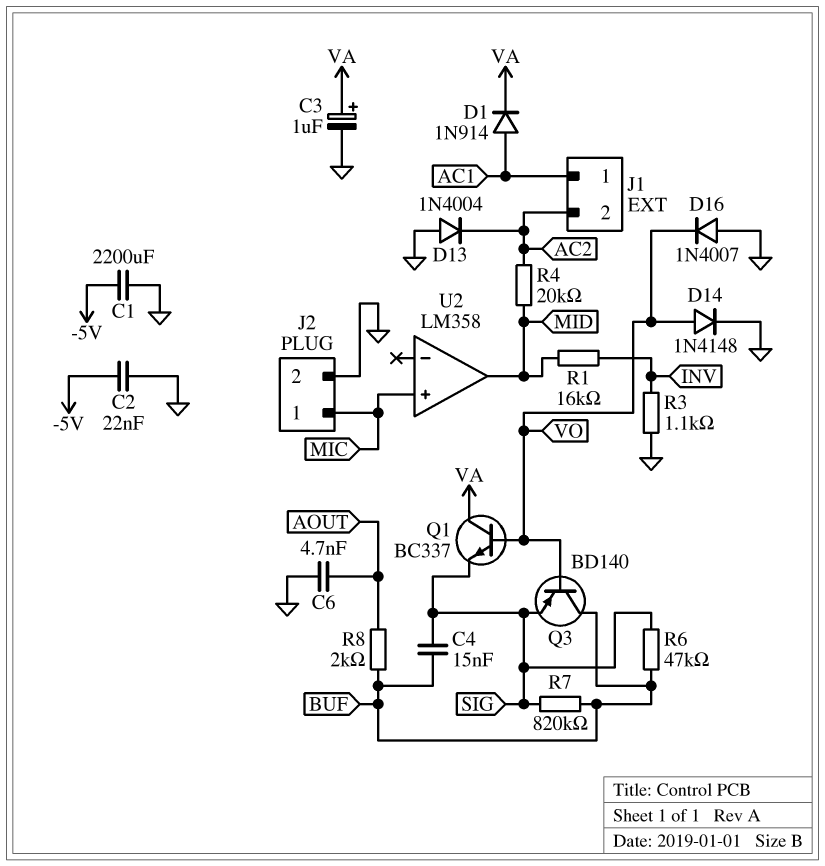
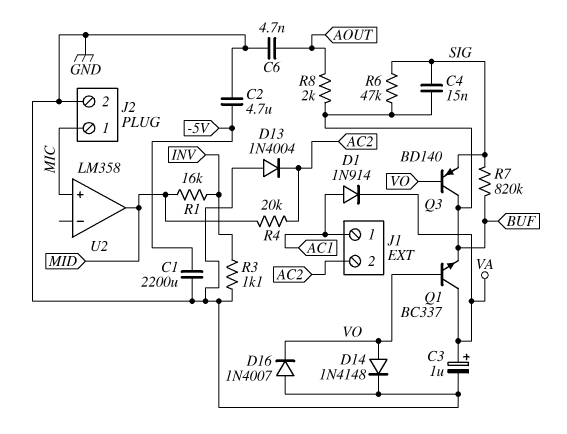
C2: 22nF (-5V, GND) -> 4.7uF (-5V, GND)
Q1: NPN BC337 (B VO, C VA, E SIG) -> NPN BC337 (B VO, C VA, E BUF)

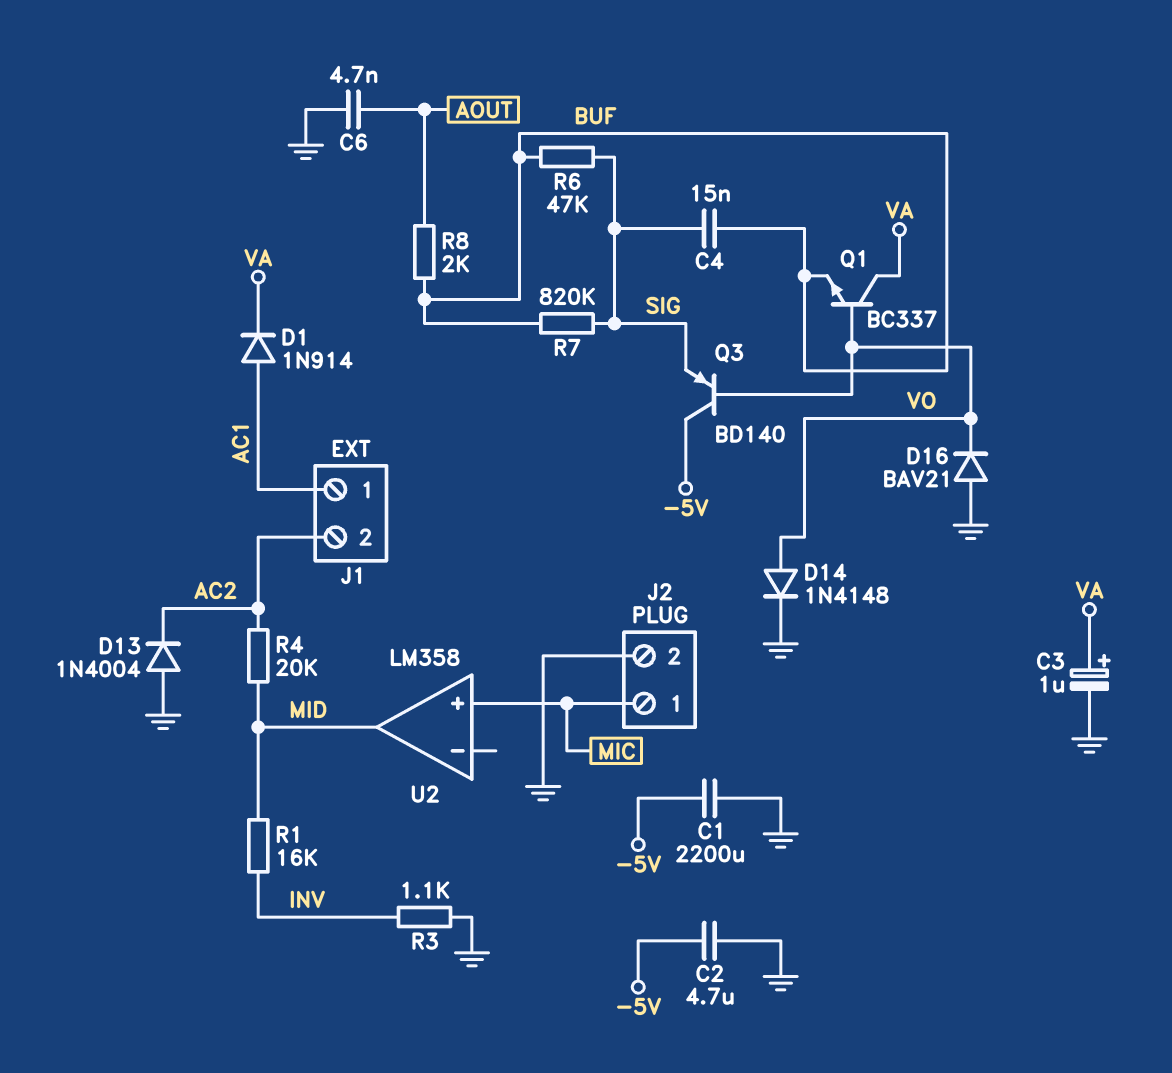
D16: diode 1N4007 (A GND, K VO) -> diode BAV21 (A GND, K VO)
Q3: PNP BD140 (B VO, C BUF, E SIG) -> PNP BD140 (B VO, C -5V, E SIG)

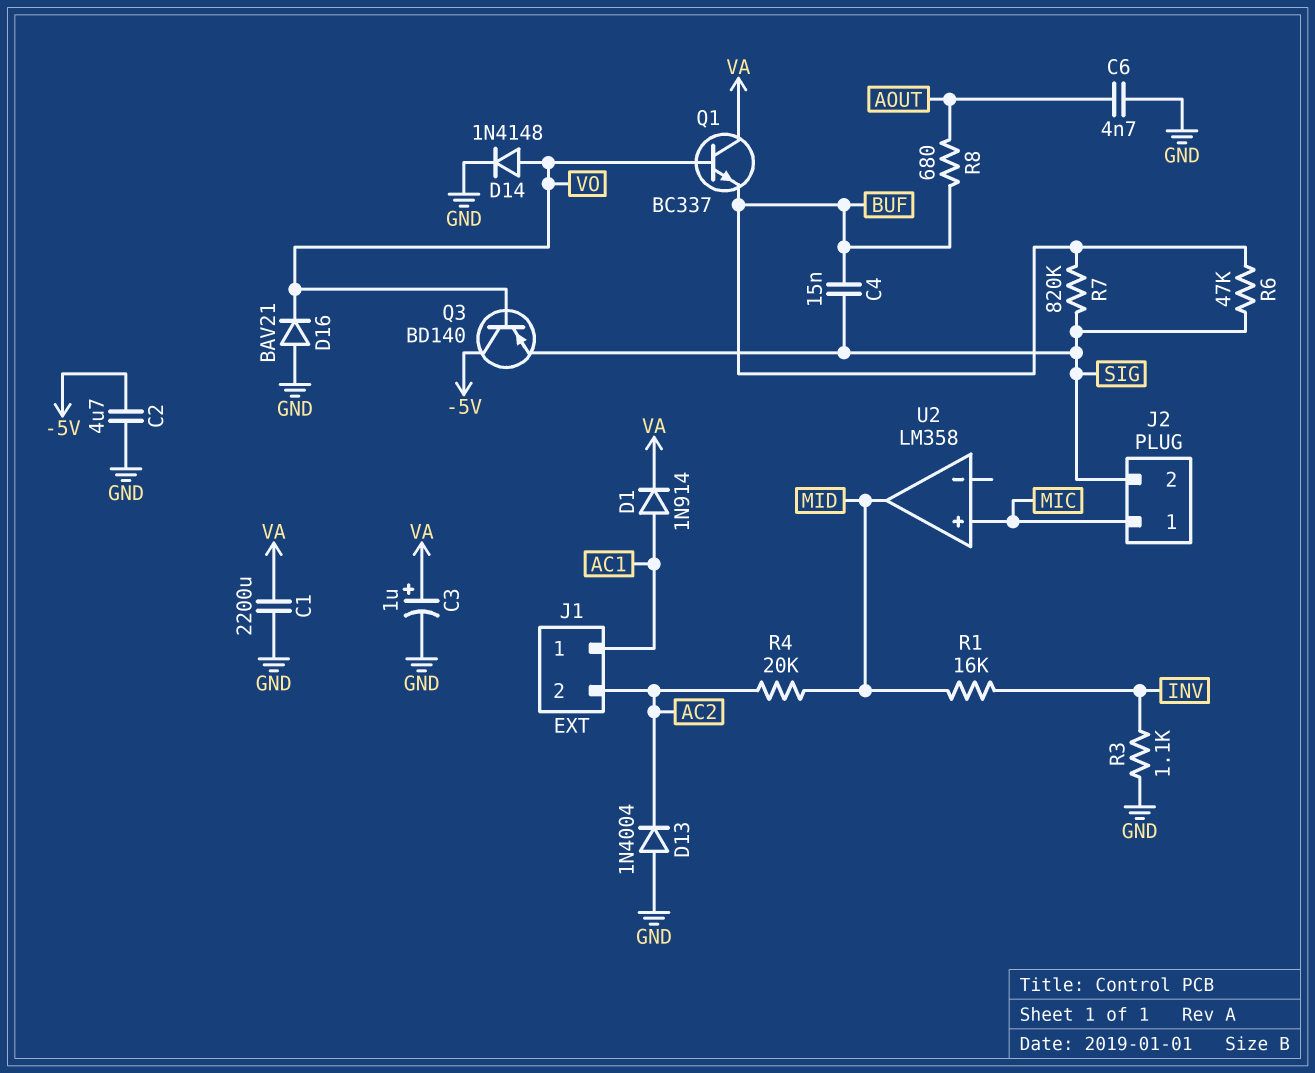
C1: 2200uF (-5V, GND) -> 2200uF (GND, VA)
J2 pin 2: GND -> SIG
R8: 2k (AOUT, BUF) -> 680 (AOUT, BUF)

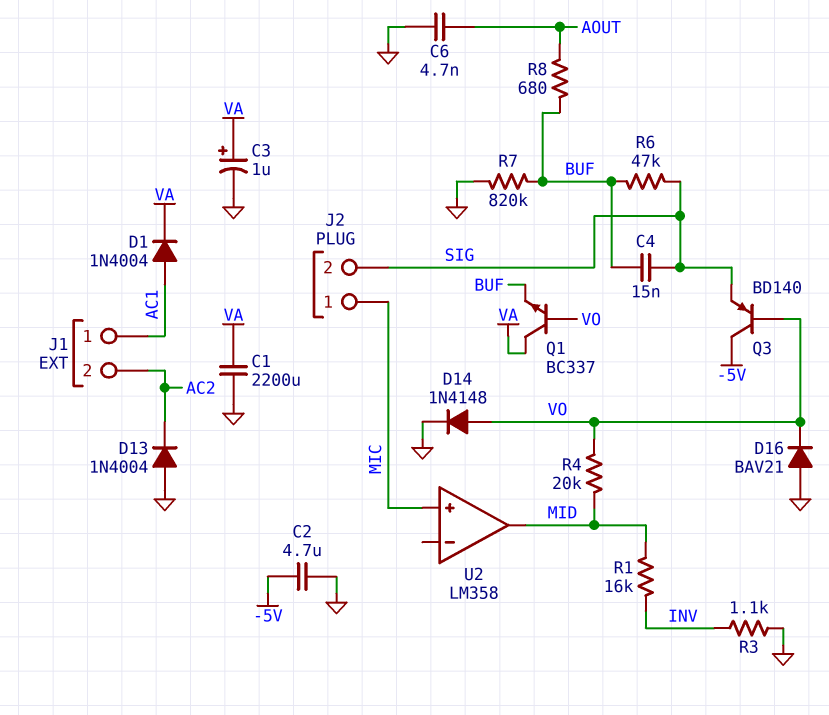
D1: diode 1N914 (A AC1, K VA) -> diode 1N4004 (A AC1, K VA)
R4: 20k (AC2, MID) -> 20k (MID, VO)
R7: 820k (BUF, SIG) -> 820k (BUF, GND)

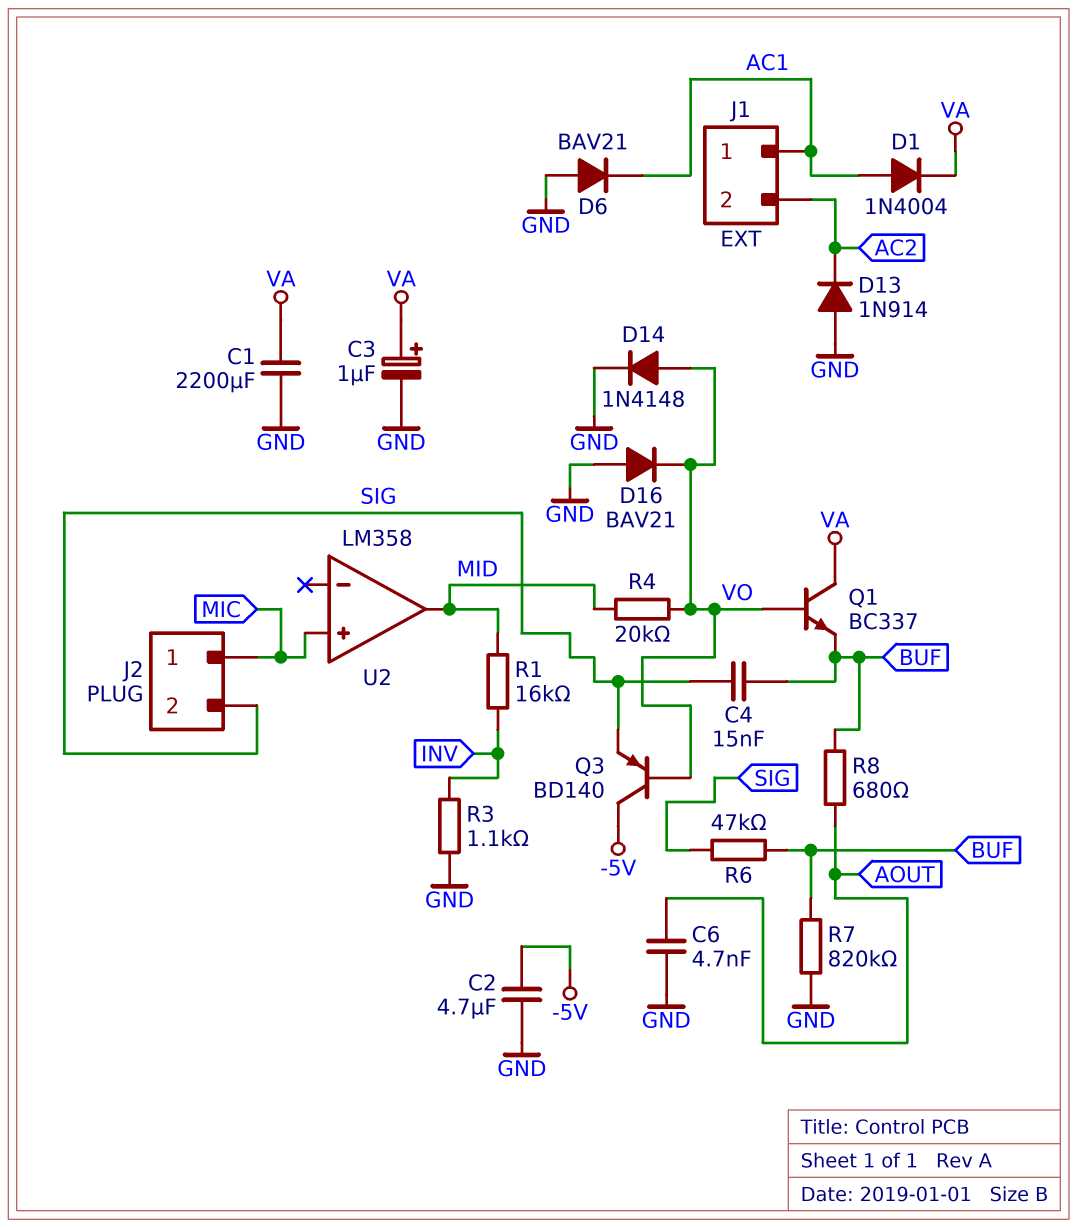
D6: none -> diode BAV21 (A GND, K AC1)
D13: diode 1N4004 (A GND, K AC2) -> diode 1N914 (A GND, K AC2)

